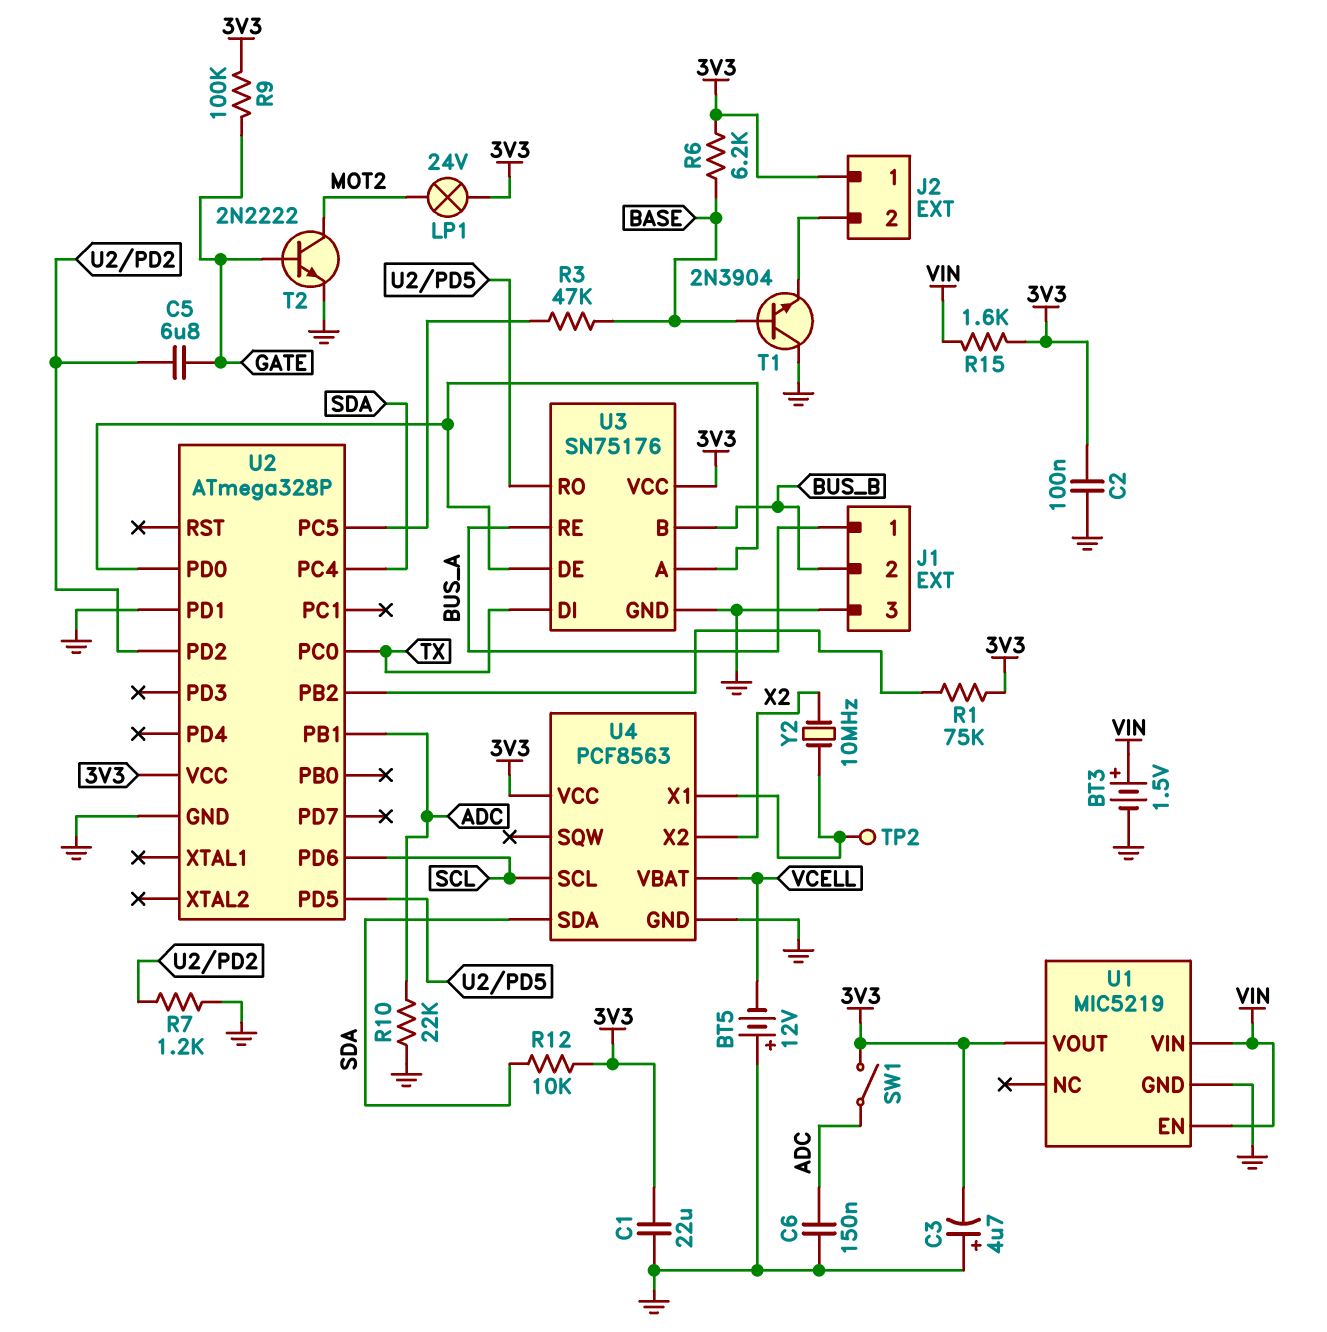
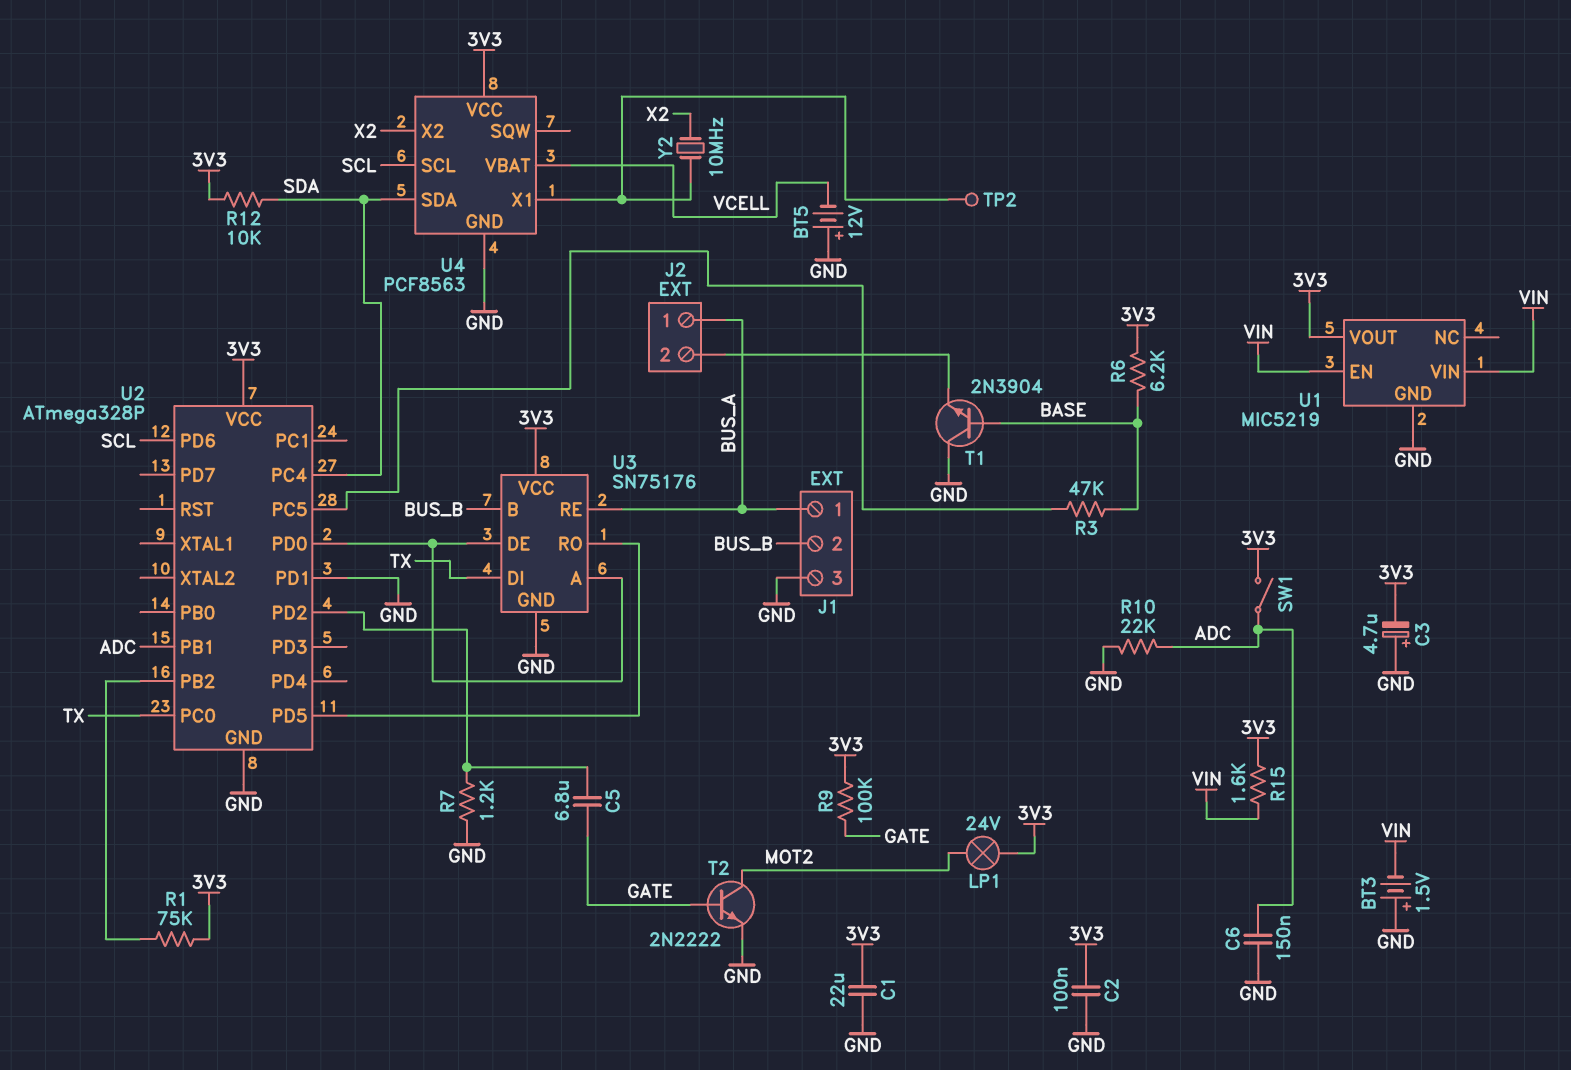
BT3: 1.5V (plus VIN, minus GND) -> 1.5V (plus GND, minus VIN)
J2 pin 1: 3V3 -> BUS_A

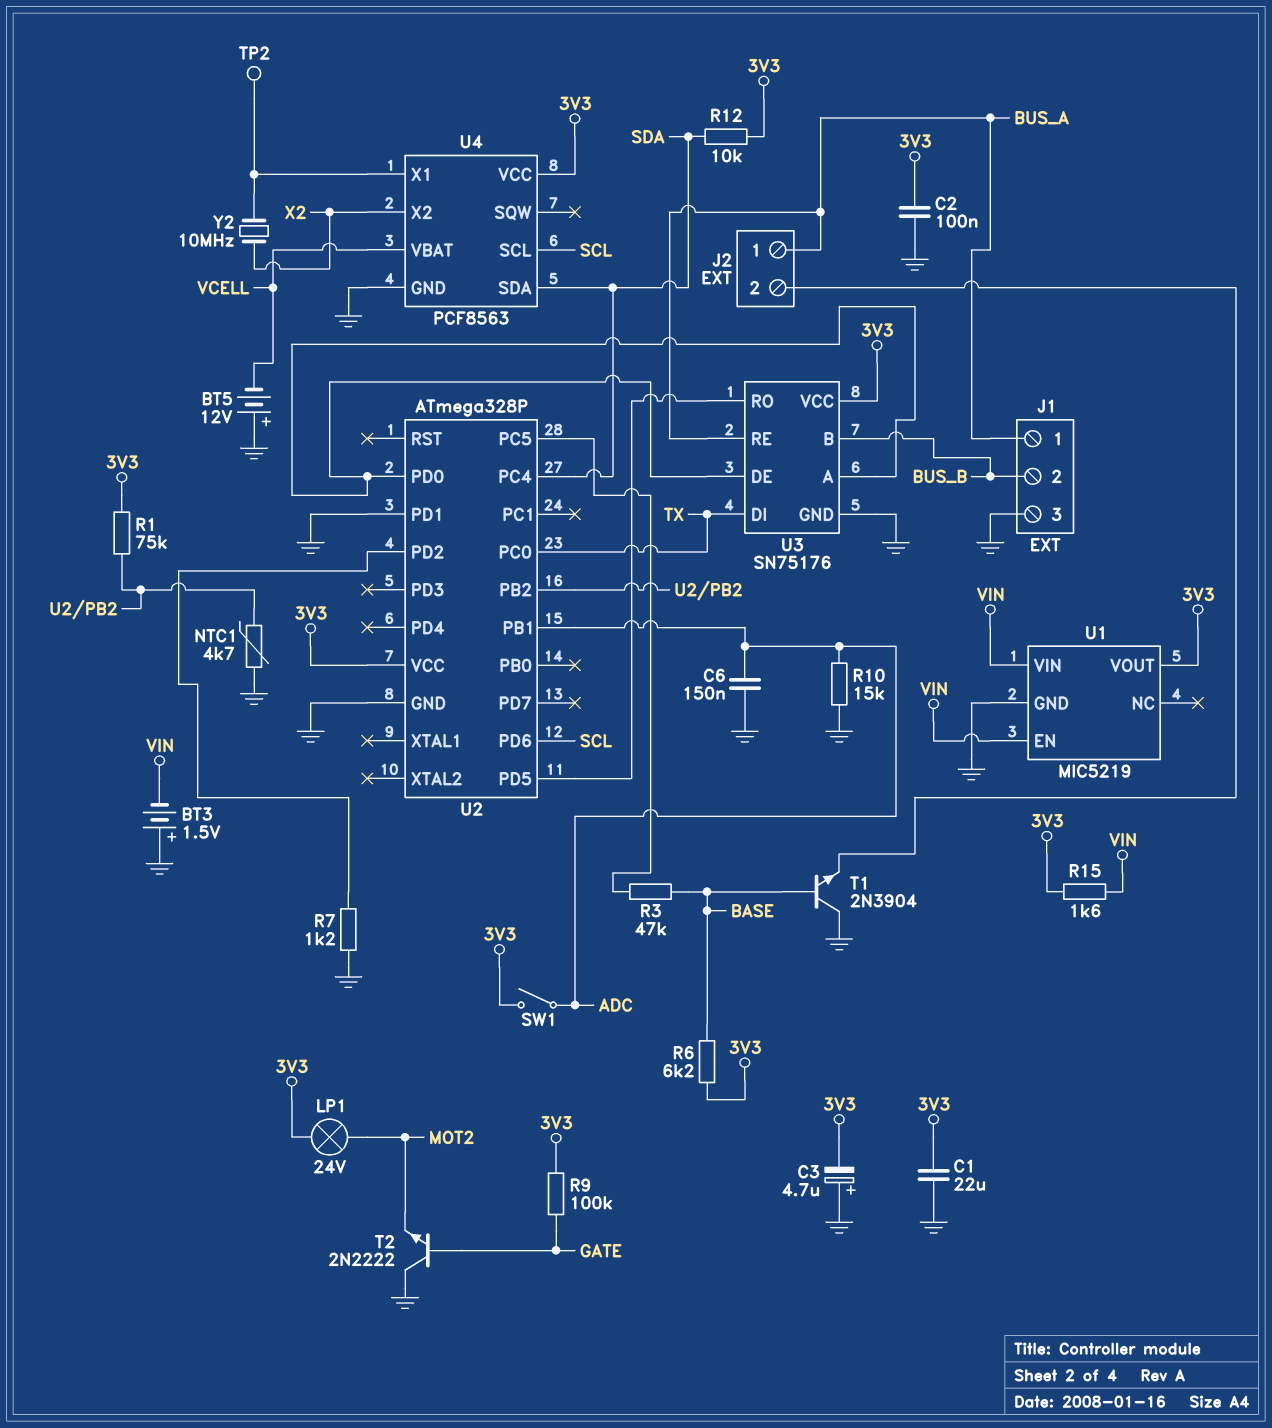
C5: 6.8uF (GATE, U2/PD2) -> none
NTC1: none -> 4.7k (GND, U2/PB2)
R10: 22k (ADC, GND) -> 15k (ADC, GND)
T2: NPN 2N2222 (B GATE, C MOT2, E GND) -> NPN 2N2222 (B GATE, C GND, E MOT2)

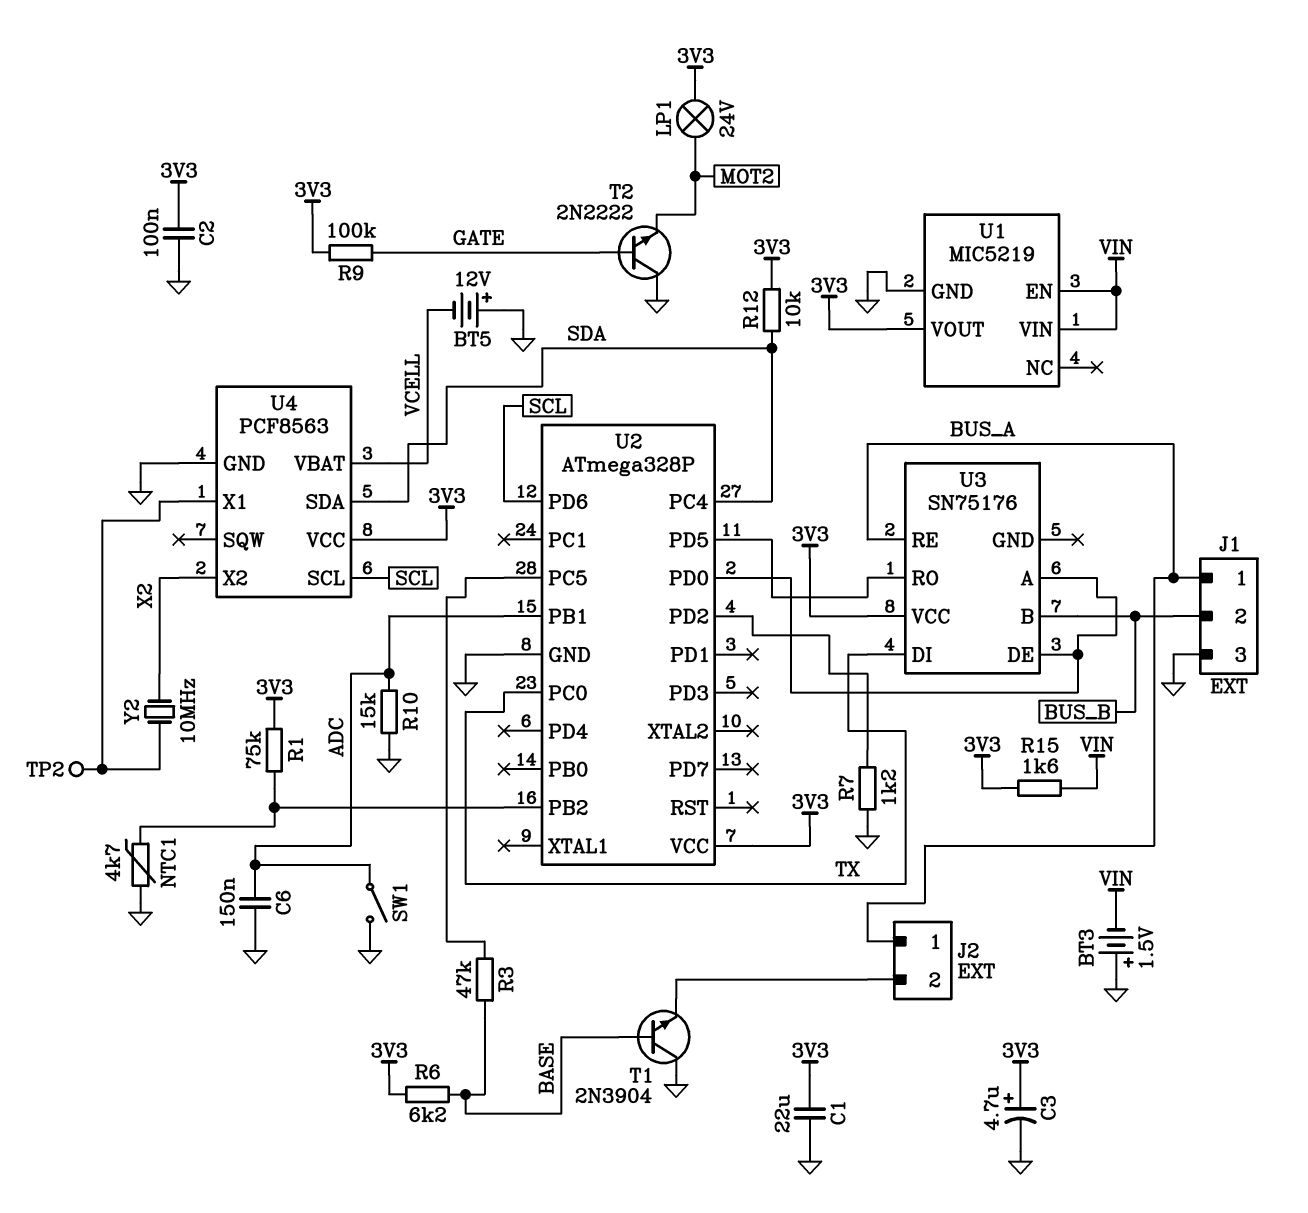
C3: 4.7uF (plus GND, minus 3V3) -> 4.7uF (plus 3V3, minus GND)
SW1: switch (3V3, ADC) -> switch (ADC, GND)
U2 pin PD1: GND -> none
U3 pin GND: GND -> none

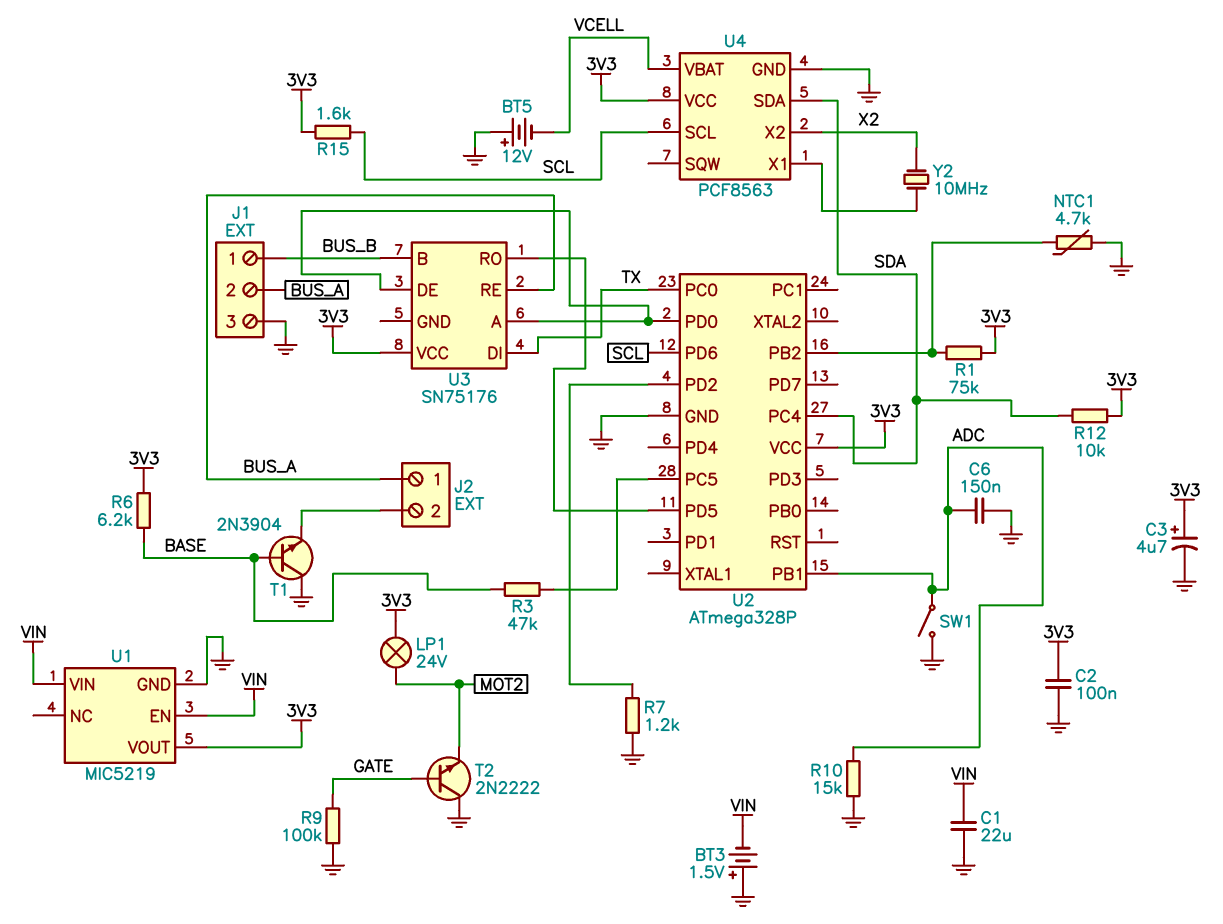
C1: 22uF (3V3, GND) -> 22uF (GND, VIN)
J1 pin 1: BUS_A -> BUS_B
J1 pin 2: BUS_B -> BUS_A
R9: 100k (3V3, GATE) -> 100k (GATE, GND)
R15: 1.6k (3V3, VIN) -> 1.6k (3V3, SCL)
TP2: test point (U4/X1) -> none

